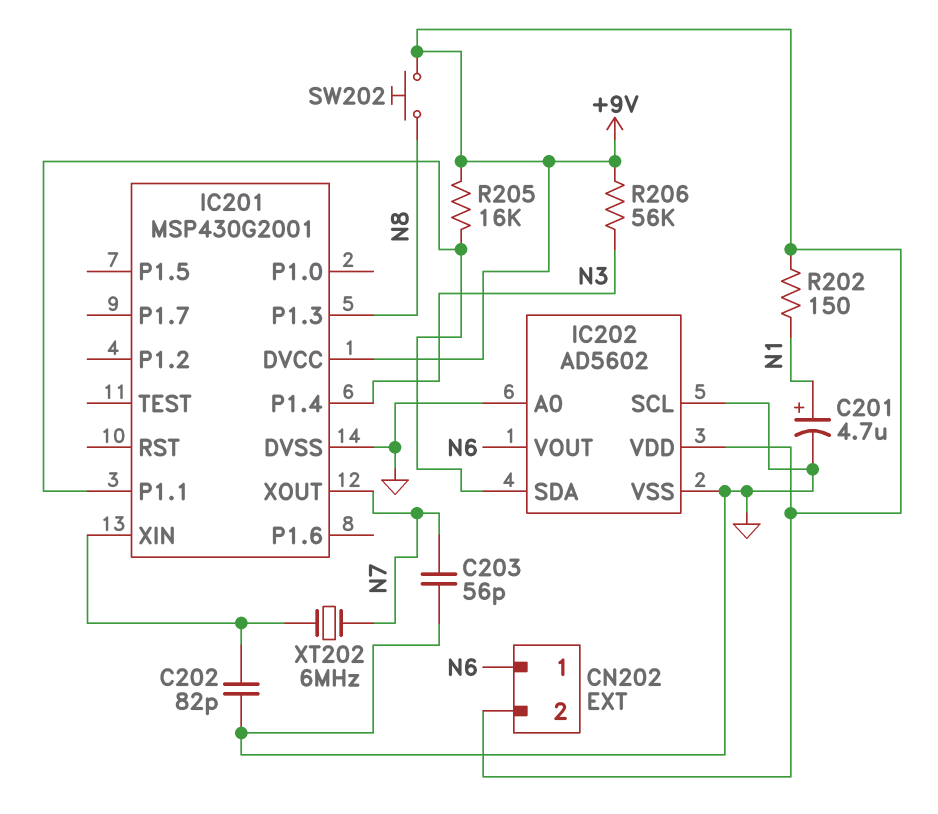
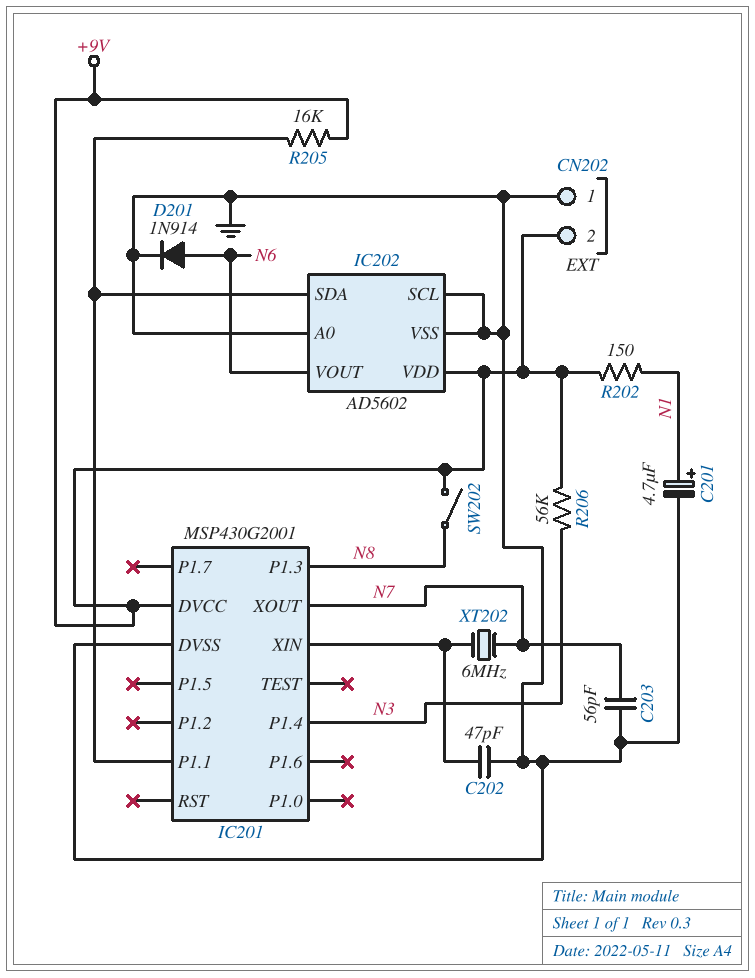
C202: 82pF (GND, IC201/XIN) -> 47pF (GND, IC201/XIN)
CN202 pin 1: N6 -> GND
D201: none -> diode 1N914 (A N6, K GND)
SW202: button (+9V, N8) -> switch (+9V, N8)

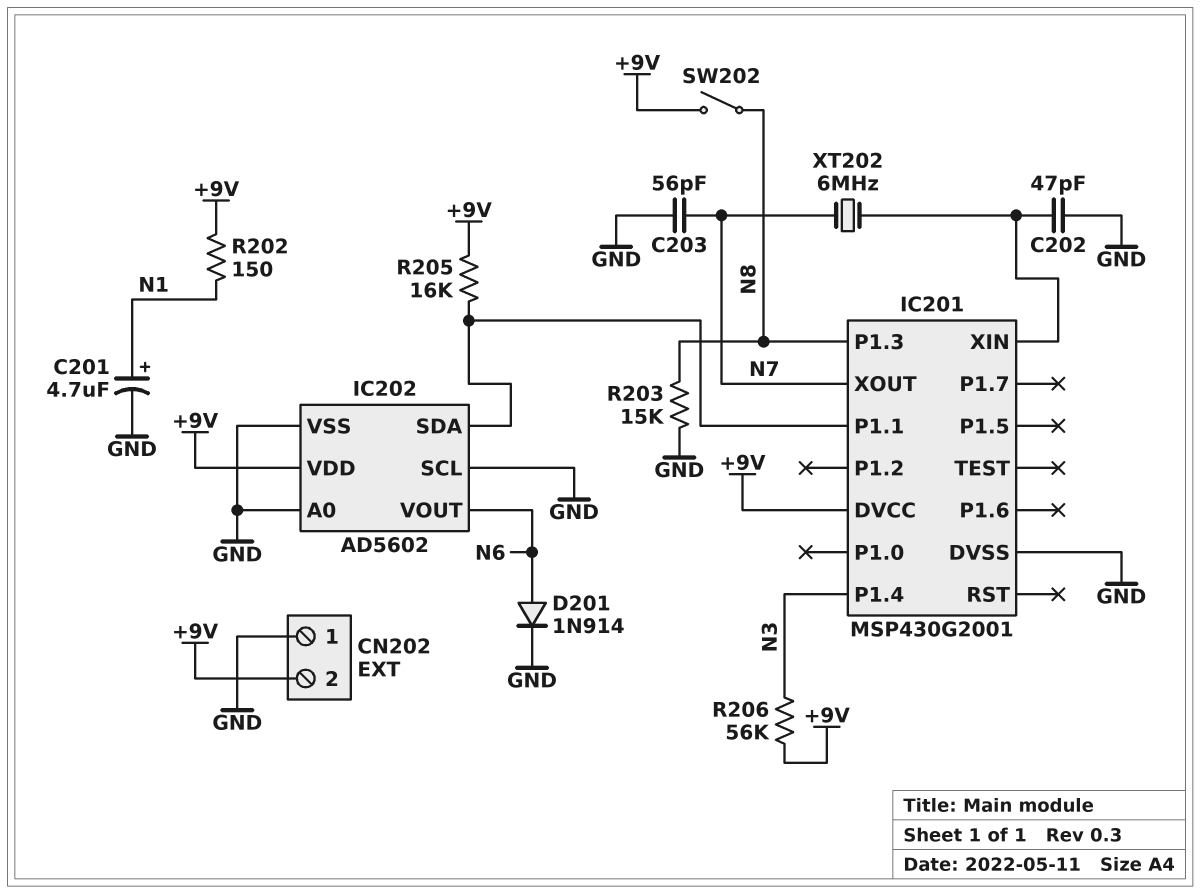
R203: none -> 15k (GND, N8)

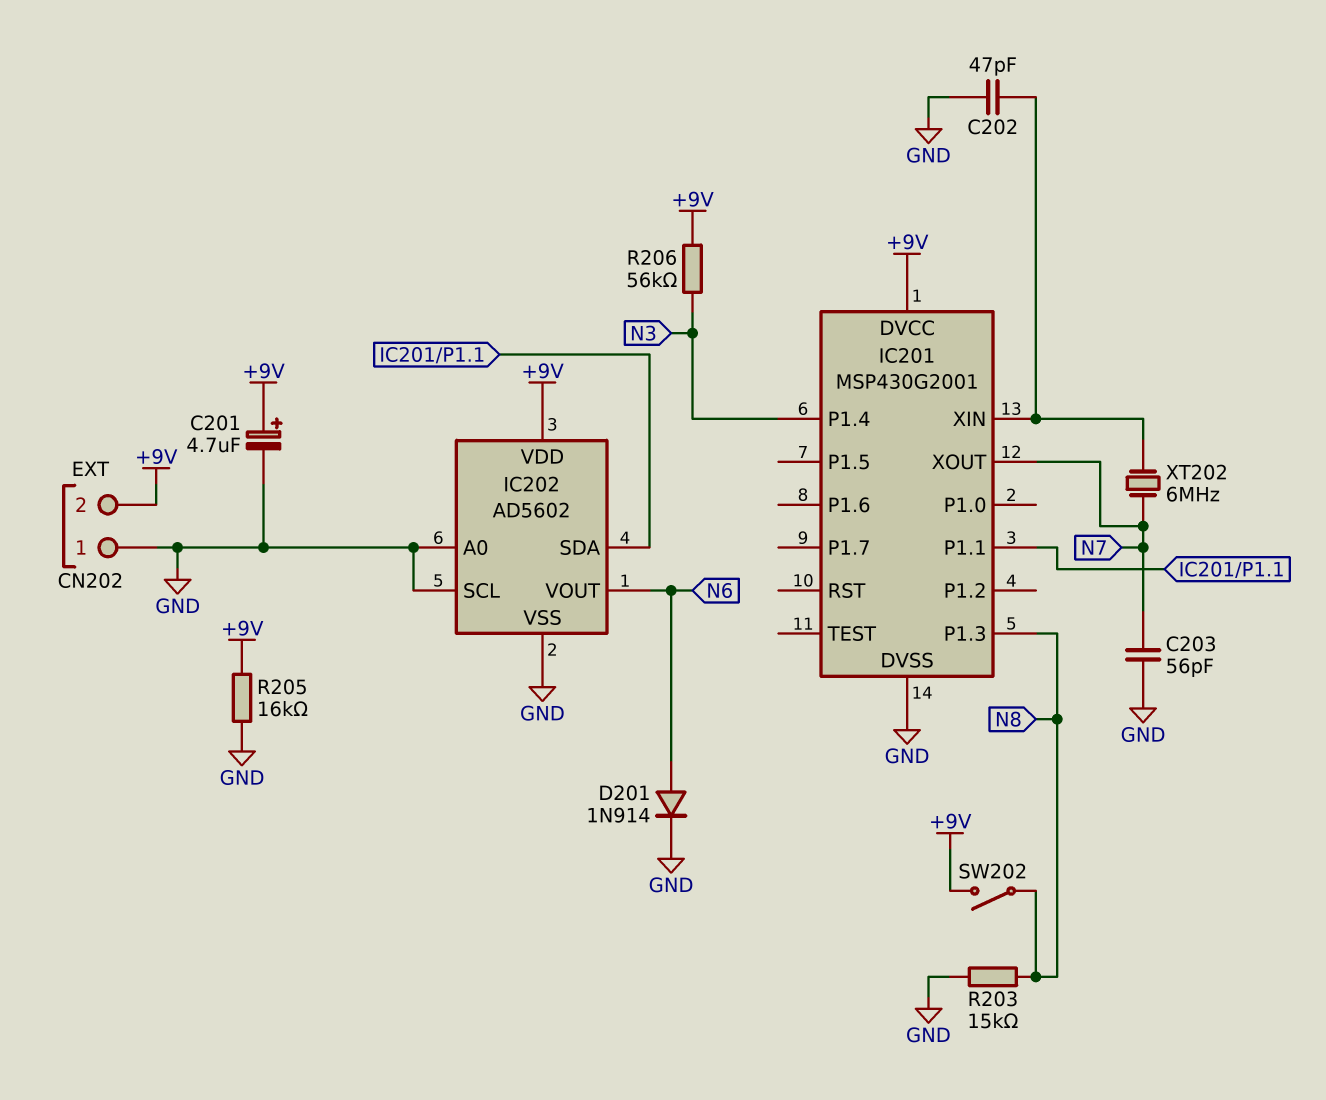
C201: 4.7uF (plus N1, minus GND) -> 4.7uF (plus +9V, minus GND)
R202: 150 (+9V, N1) -> none
R205: 16k (+9V, IC201/P1.1) -> 16k (+9V, GND)

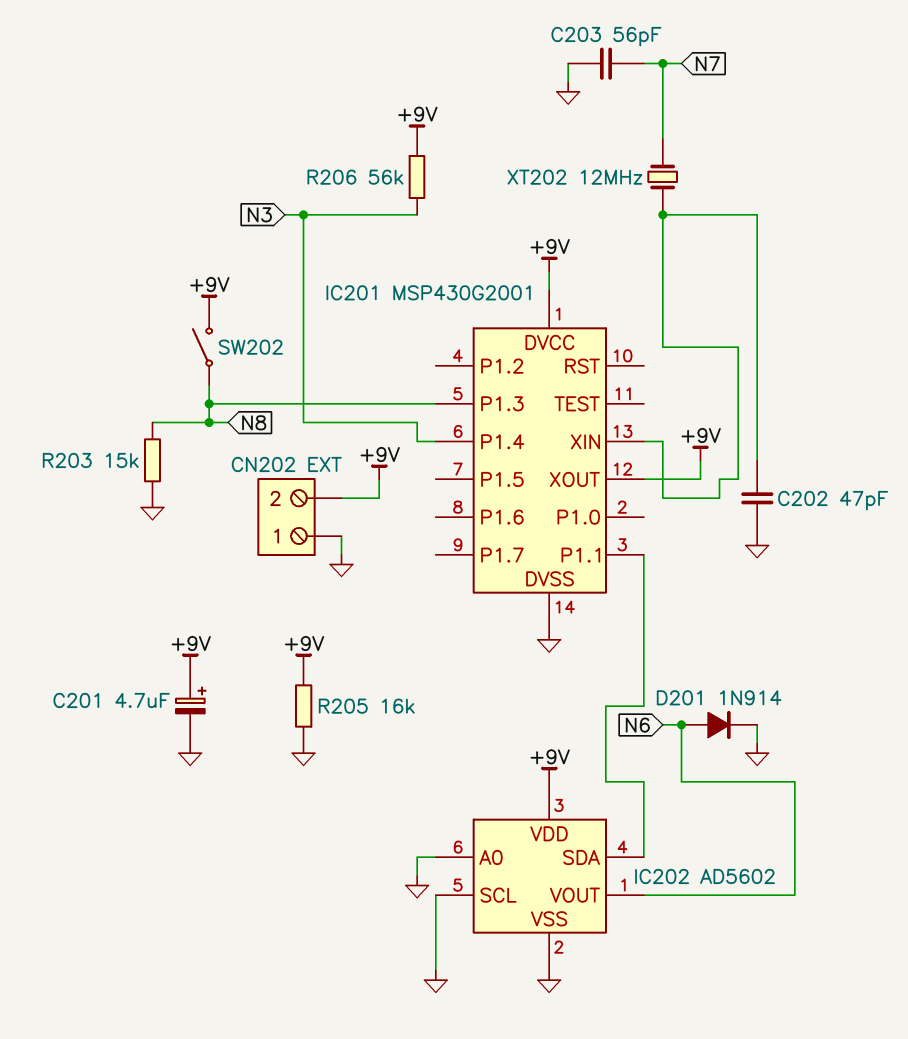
IC201 pin XOUT: N7 -> +9V
XT202: 6MHz (IC201/XIN, N7) -> 12MHz (IC201/XIN, N7)

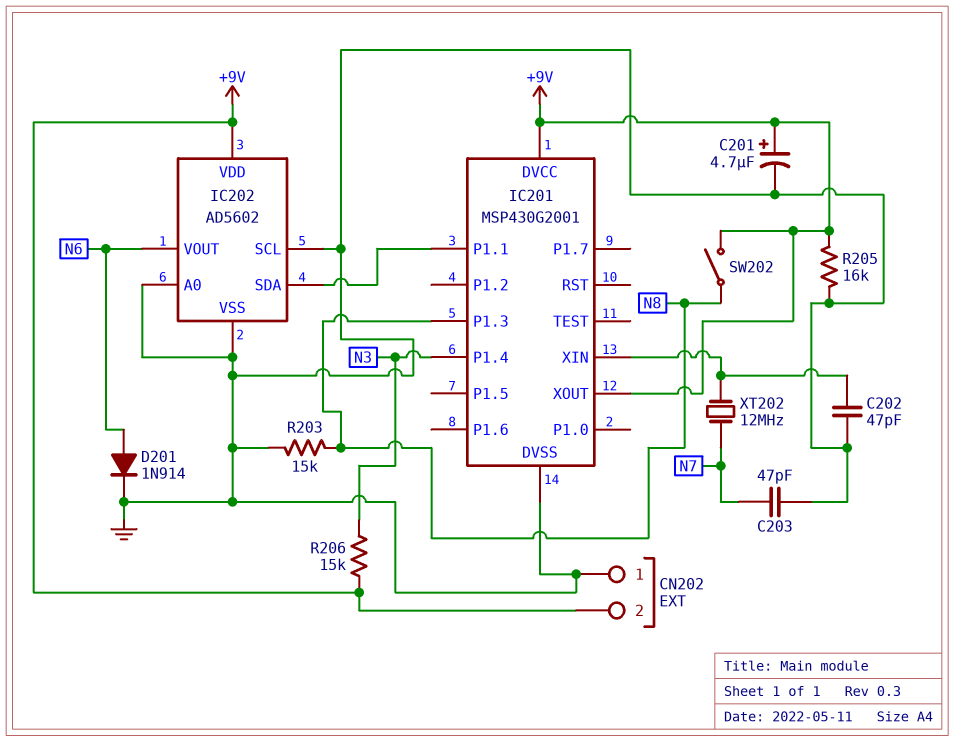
C203: 56pF (GND, N7) -> 47pF (GND, N7)
R206: 56k (+9V, N3) -> 15k (+9V, N3)

